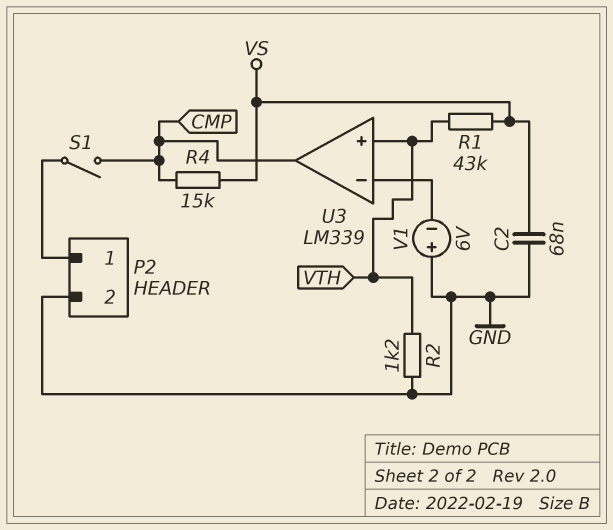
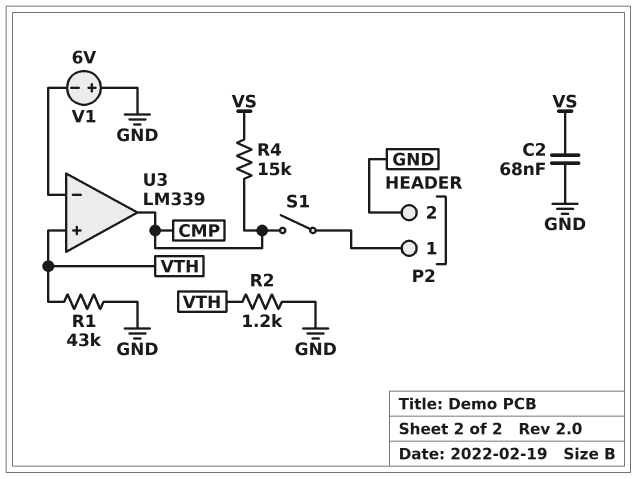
R1: 43k (VS, VTH) -> 43k (GND, VTH)

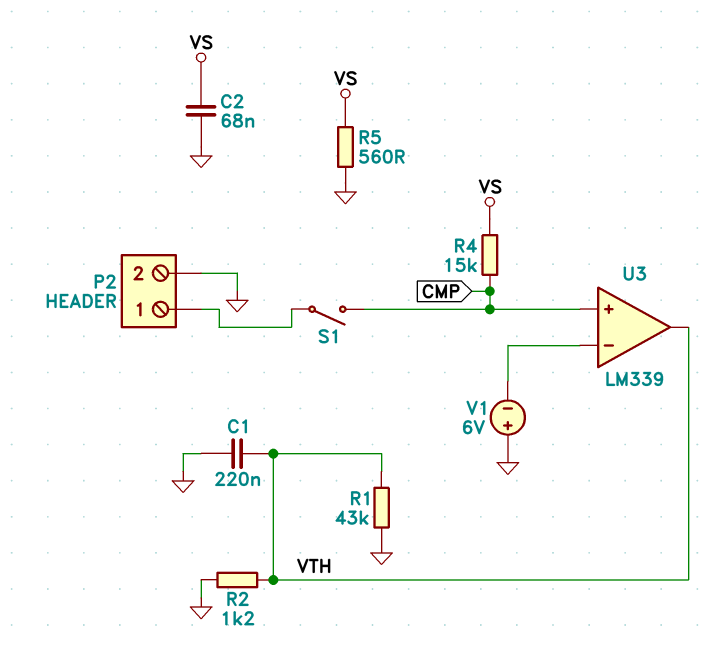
C1: none -> 220nF (GND, VTH)
R5: none -> 560 (GND, VS)
U3 pin in+: VTH -> CMP
U3 pin out: CMP -> VTH

